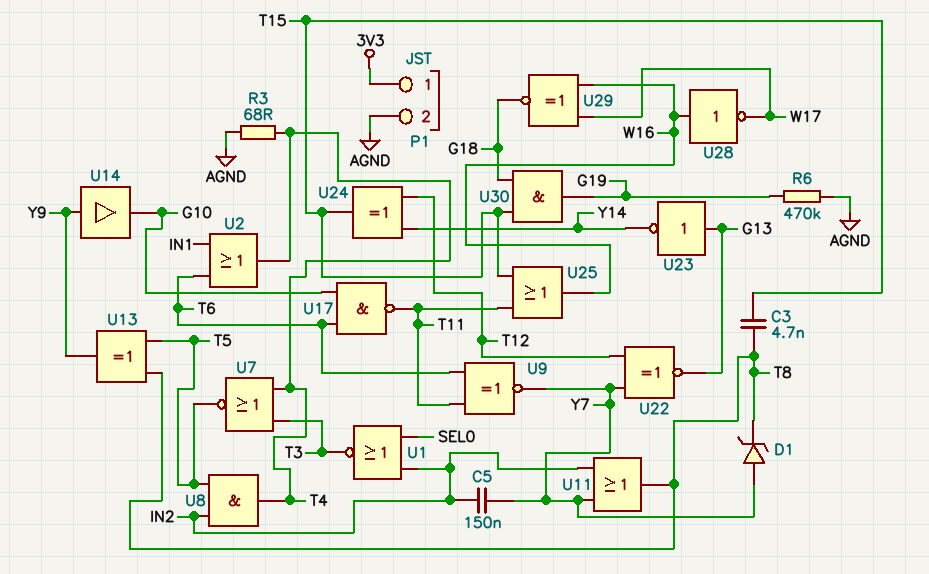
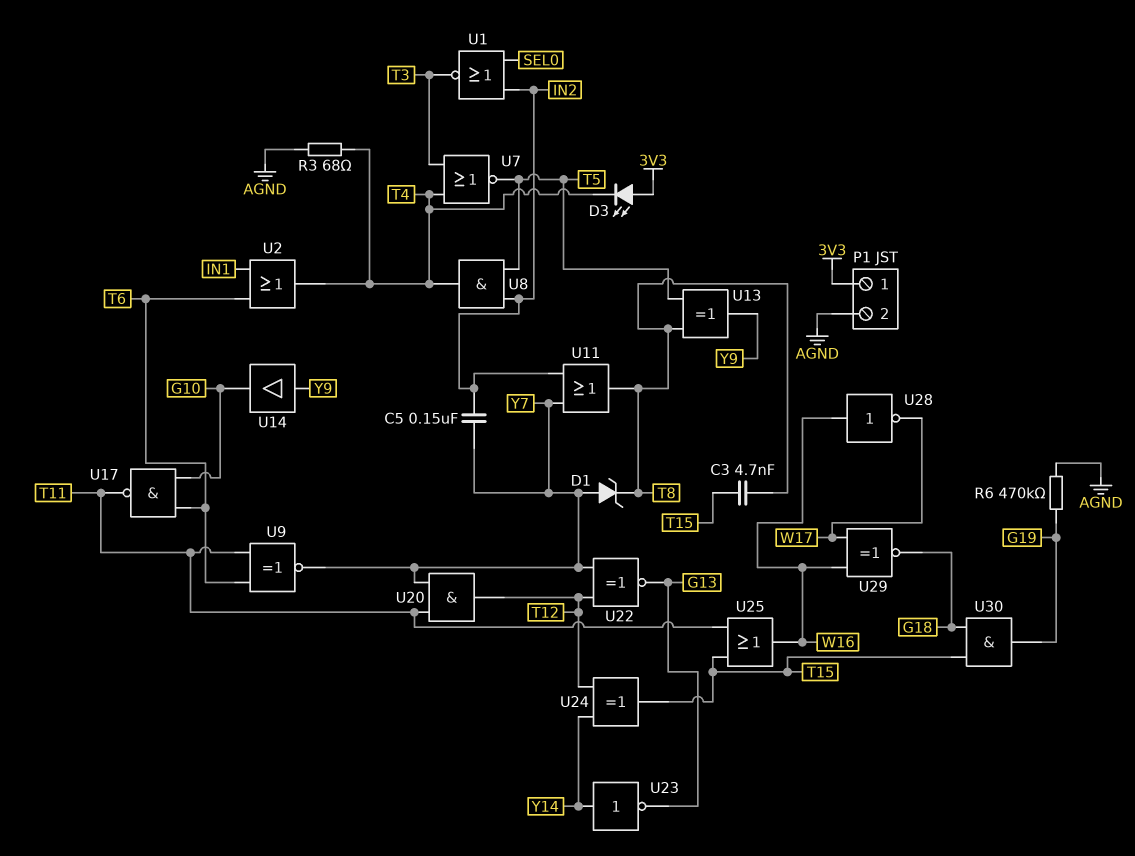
D3: none -> LED (A 3V3, K T4)
U20: none -> AND (in T11, in Y7, out T12)
U23: NOT (in G13, out Y14) -> NOT (in Y14, out G13)

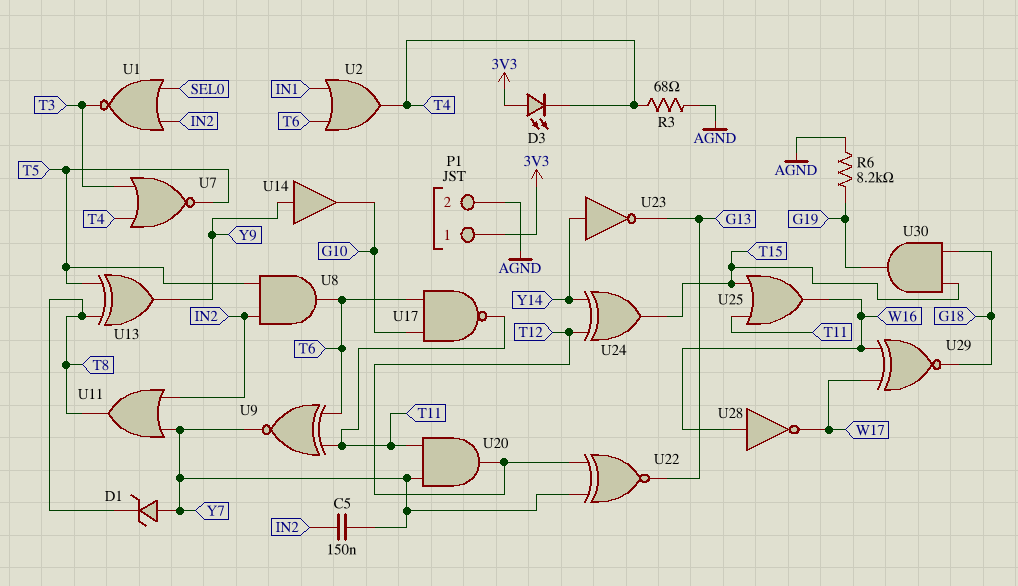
C3: 4.7nF (T8, T15) -> none
R6: 470k (AGND, G19) -> 8.2k (AGND, G19)
U8: AND (in IN2, in T5, out T4) -> AND (in IN2, in T5, out T6)

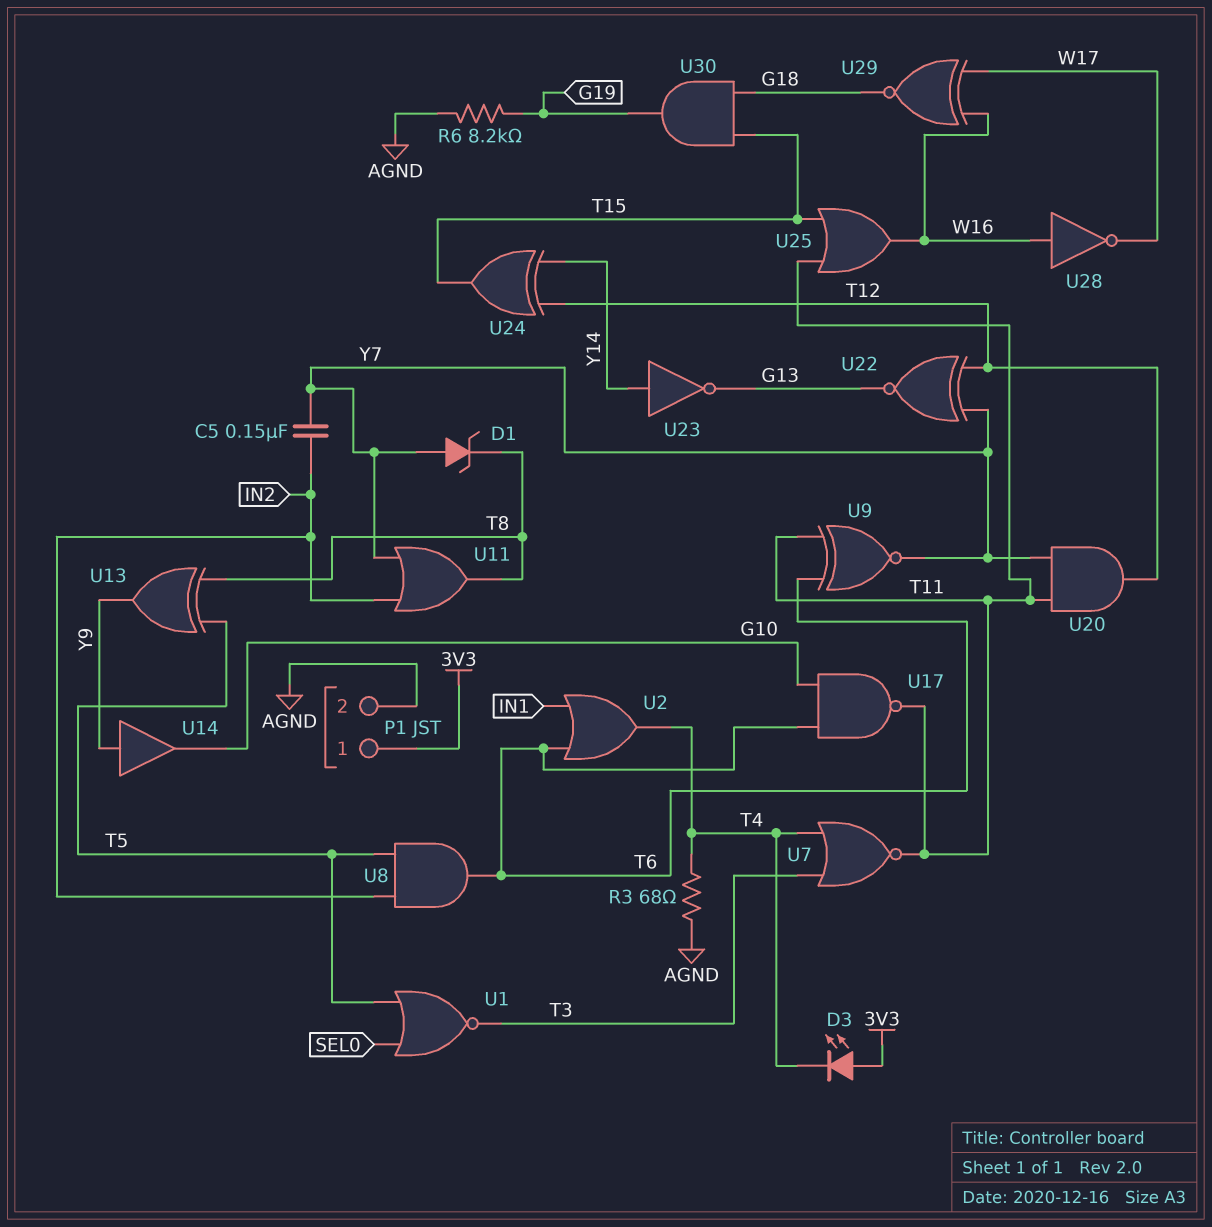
U1: NOR (in IN2, in SEL0, out T3) -> NOR (in SEL0, in T5, out T3)
U7: NOR (in T3, in T4, out T5) -> NOR (in T3, in T4, out T11)

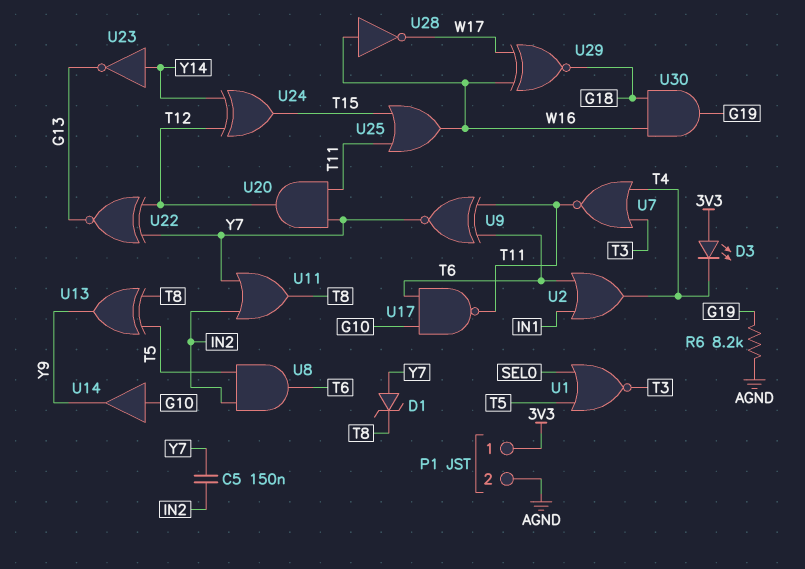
R3: 68 (AGND, T4) -> none
U14: buffer (in Y9, out G10) -> buffer (in G10, out Y9)
U30: AND (in G18, in T15, out G19) -> AND (in G18, in W16, out G19)

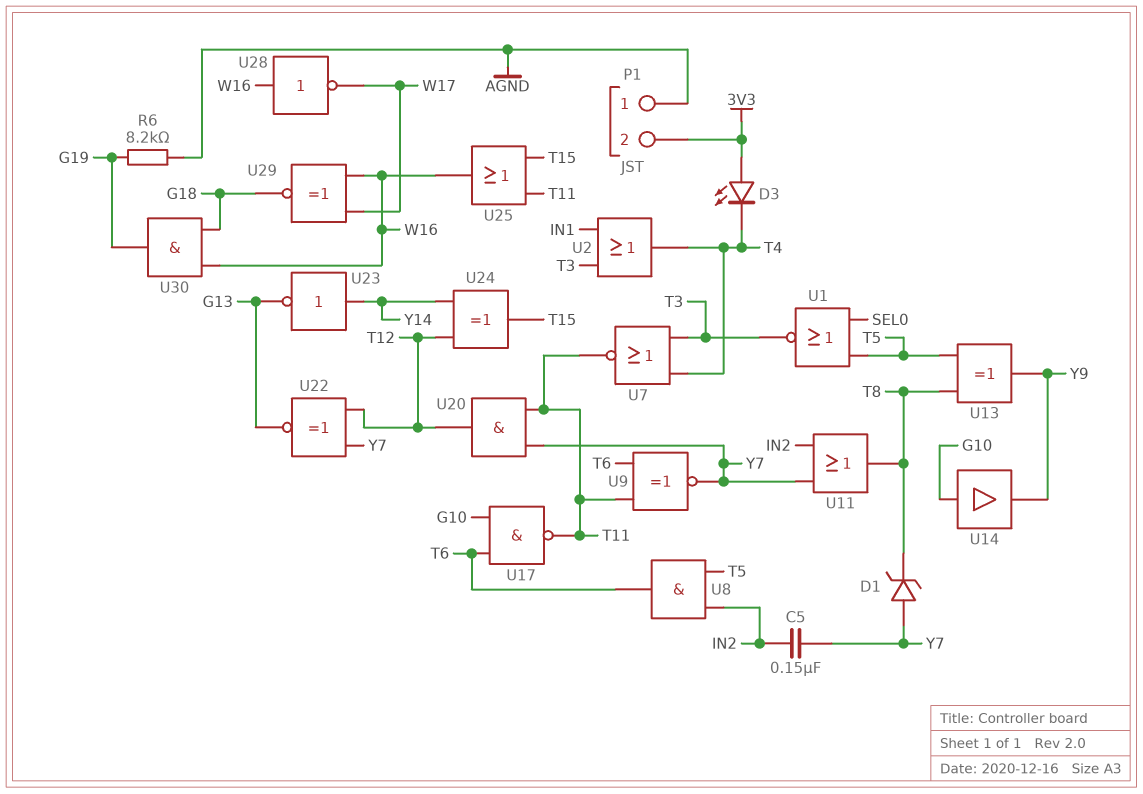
P1 pin 1: 3V3 -> AGND
P1 pin 2: AGND -> 3V3
U2: OR (in IN1, in T6, out T4) -> OR (in IN1, in T3, out T4)

